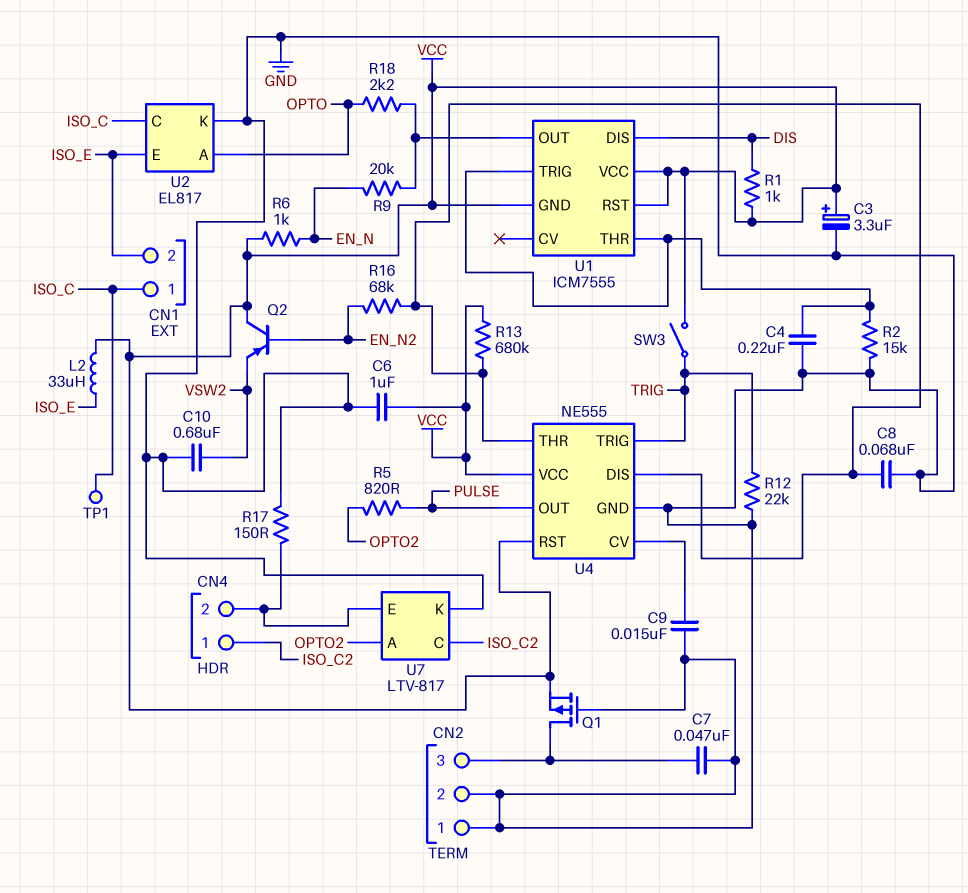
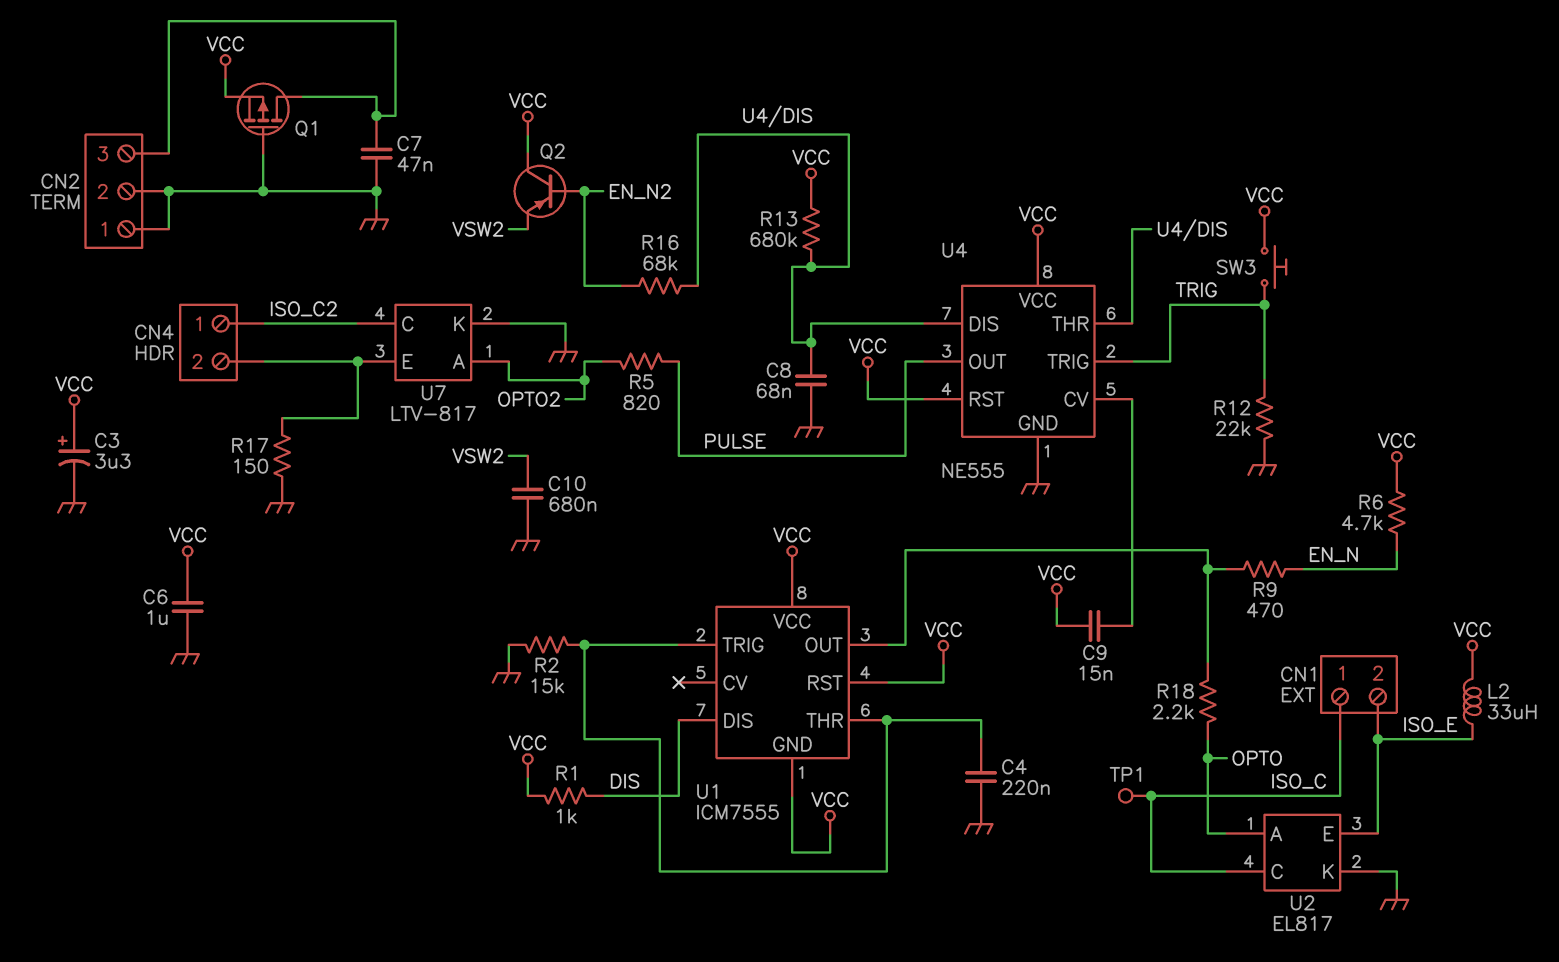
C9: 15nF (GND, U4/CV) -> 15nF (U4/CV, VCC)
R6: 1k (EN_N, VCC) -> 4.7k (EN_N, VCC)
R9: 20k (EN_N, U1/OUT) -> 470 (EN_N, U1/OUT)
SW3: switch (TRIG, VCC) -> button (TRIG, VCC)

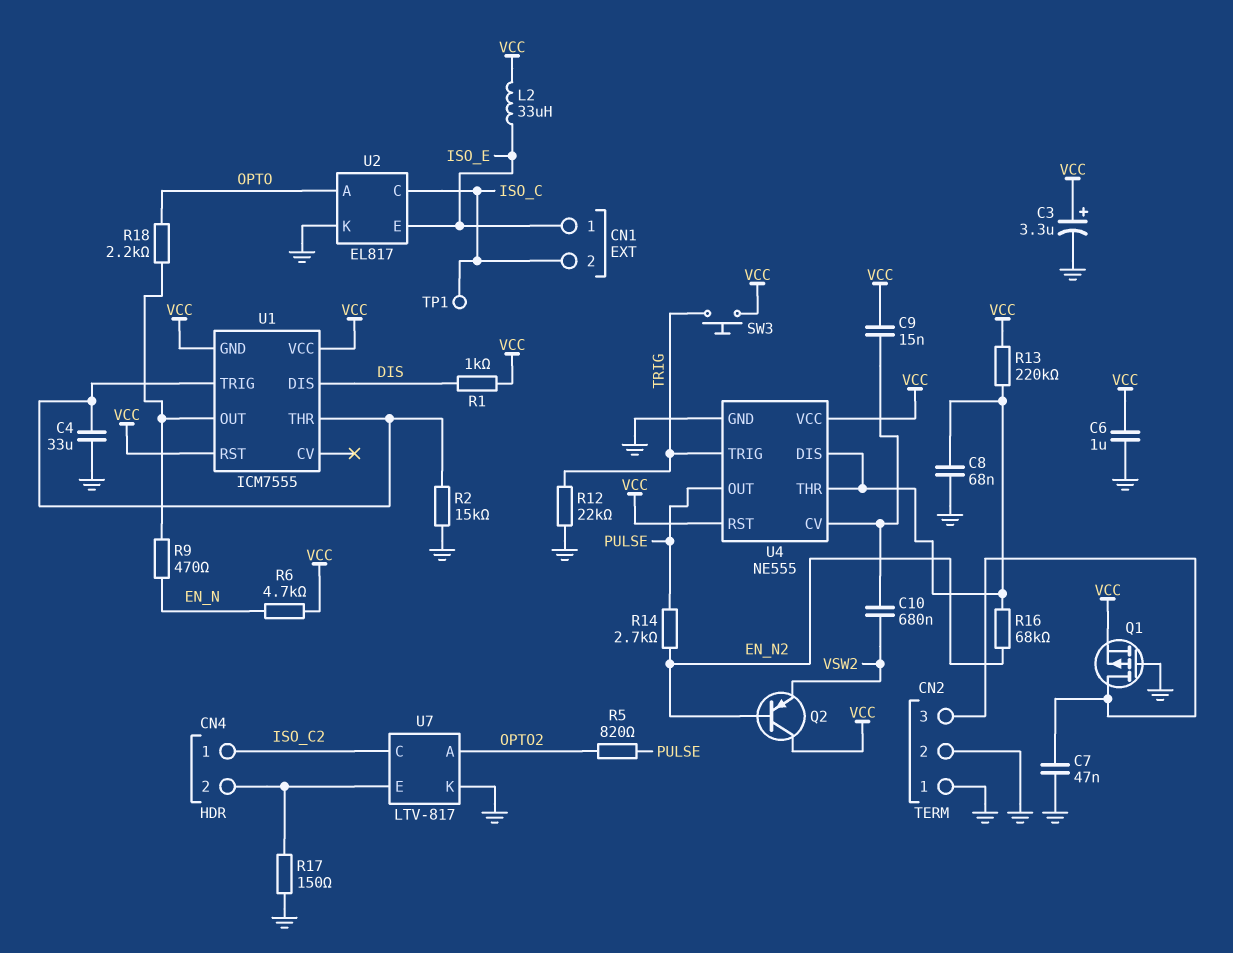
C4: 220nF (GND, U1/THR) -> 33uF (GND, U1/THR)
C10: 680nF (GND, VSW2) -> 680nF (U4/CV, VSW2)
CN1 pin 1: ISO_C -> ISO_E
CN1 pin 2: ISO_E -> ISO_C
R13: 680k (U4/DIS, VCC) -> 220k (U4/DIS, VCC)
R14: none -> 2.7k (EN_N2, PULSE)

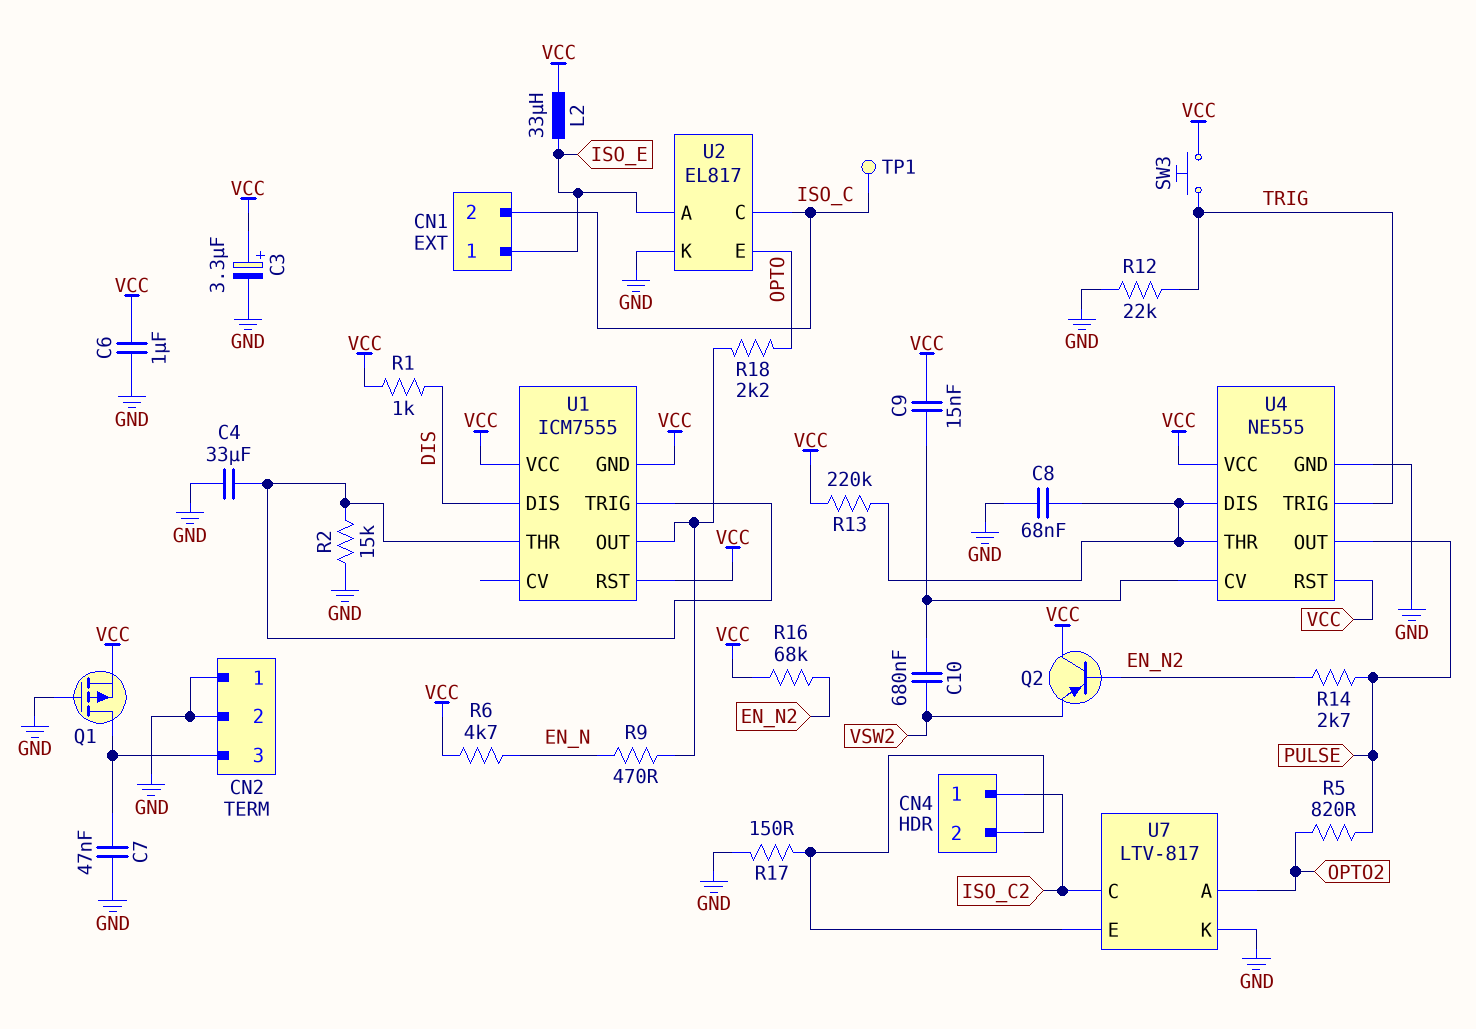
R16: 68k (EN_N2, U4/DIS) -> 68k (EN_N2, VCC)
U2 pin A: OPTO -> ISO_E
U2 pin E: ISO_E -> OPTO

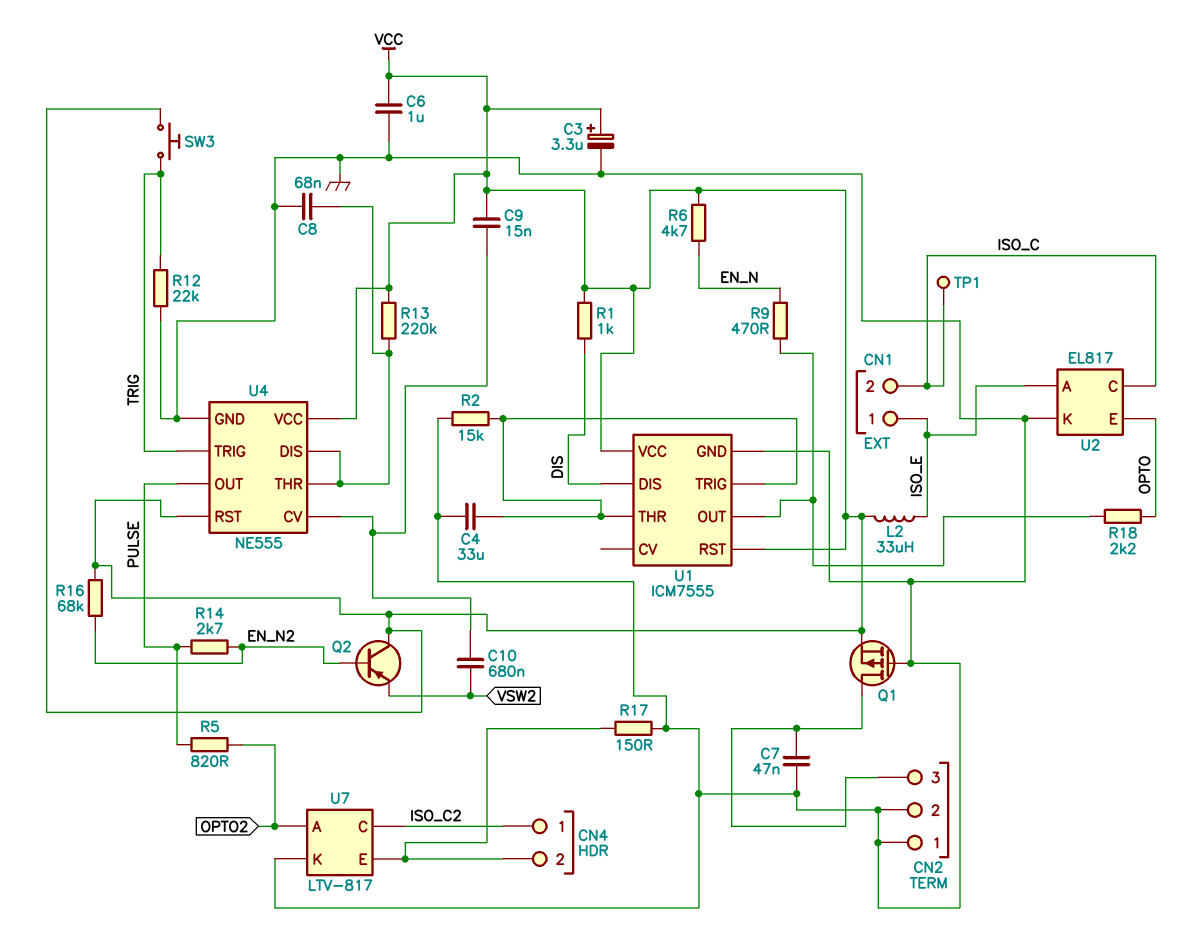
U1 pin GND: VCC -> GND

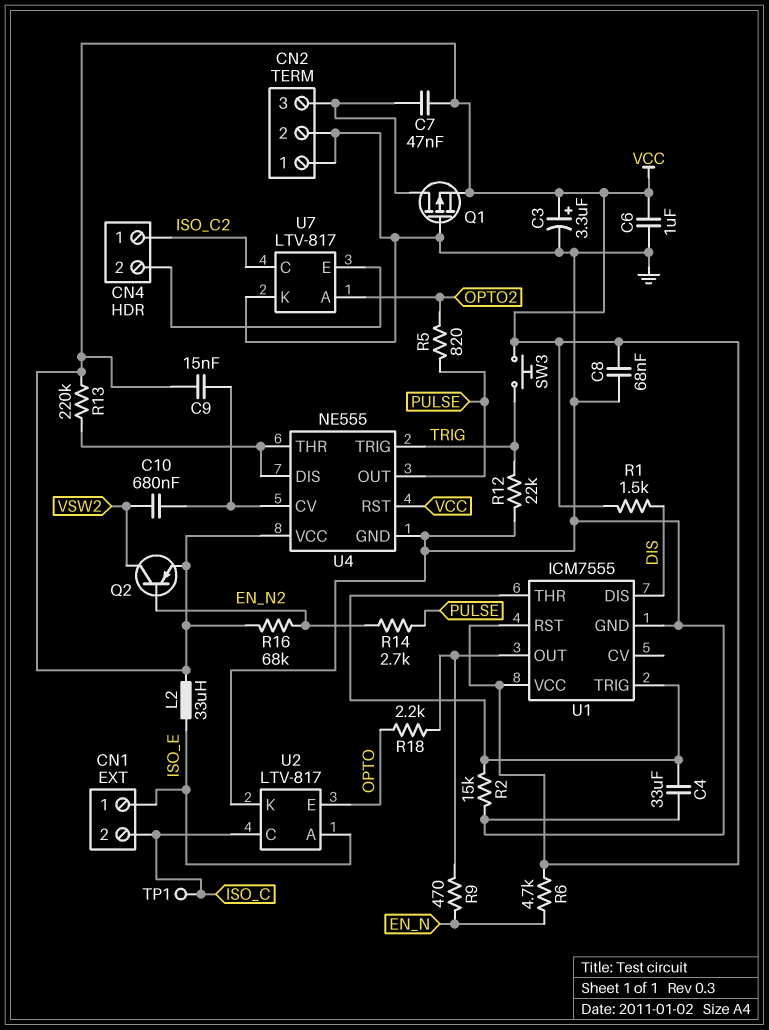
C7: 47nF (CN2/3, GND) -> 47nF (CN2/3, VCC)
C8: 68nF (GND, U4/DIS) -> 68nF (GND, VCC)
Q2: PNP (B EN_N2, C VCC, E VSW2) -> PNP (B EN_N2, C VSW2, E VCC)
R1: 1k (DIS, VCC) -> 1.5k (DIS, VCC)
R17: 150 (CN4/2, GND) -> none
U2: EL817 -> LTV-817

